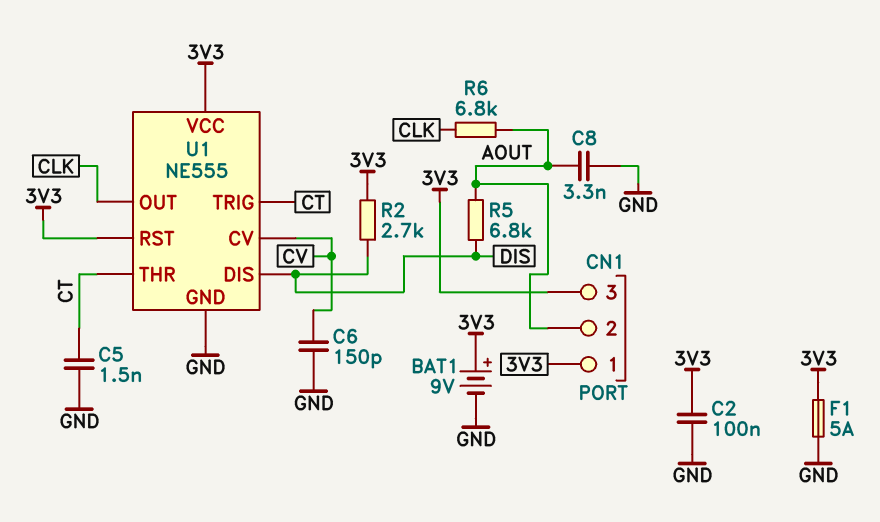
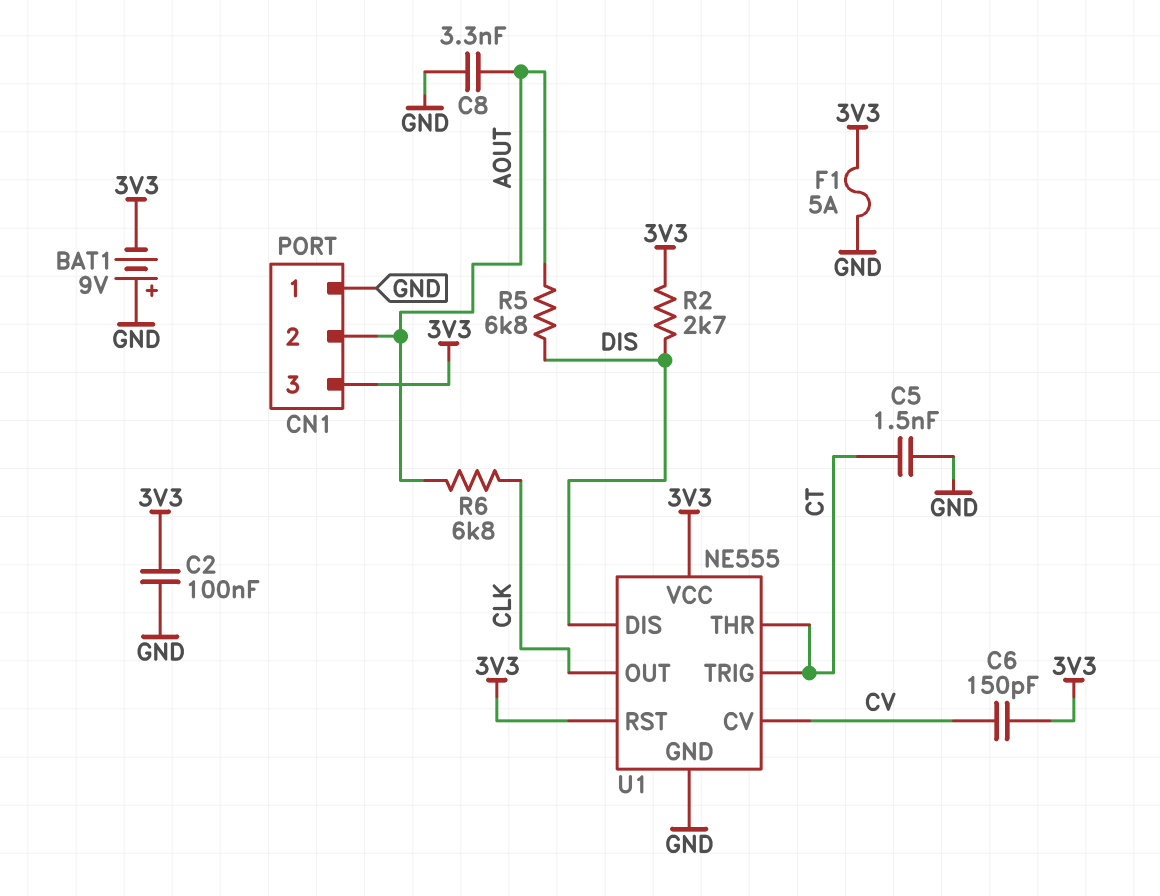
BAT1: 9V (plus 3V3, minus GND) -> 9V (plus GND, minus 3V3)
C6: 150pF (CV, GND) -> 150pF (3V3, CV)
CN1 pin 1: 3V3 -> GND

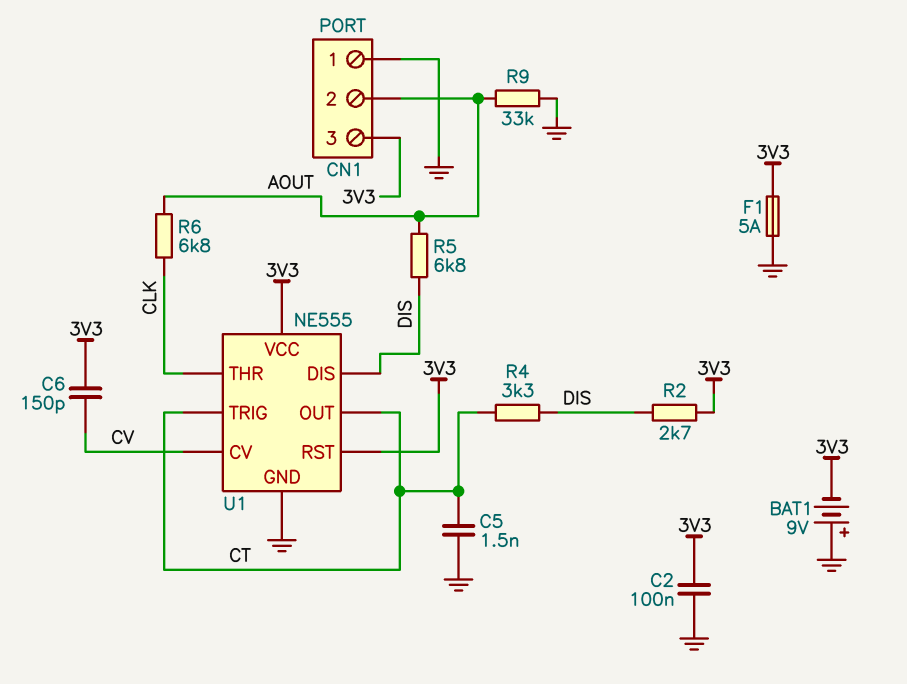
C8: 3.3nF (AOUT, GND) -> none
R4: none -> 3.3k (CT, DIS)
R9: none -> 33k (AOUT, GND)
U1 pin OUT: CLK -> CT
U1 pin THR: CT -> CLK

